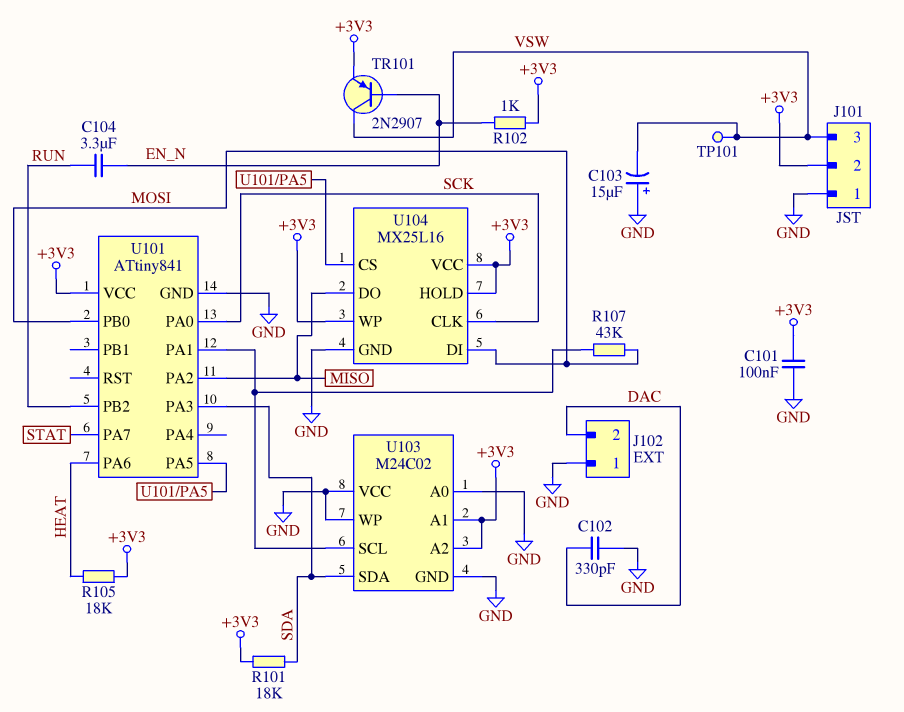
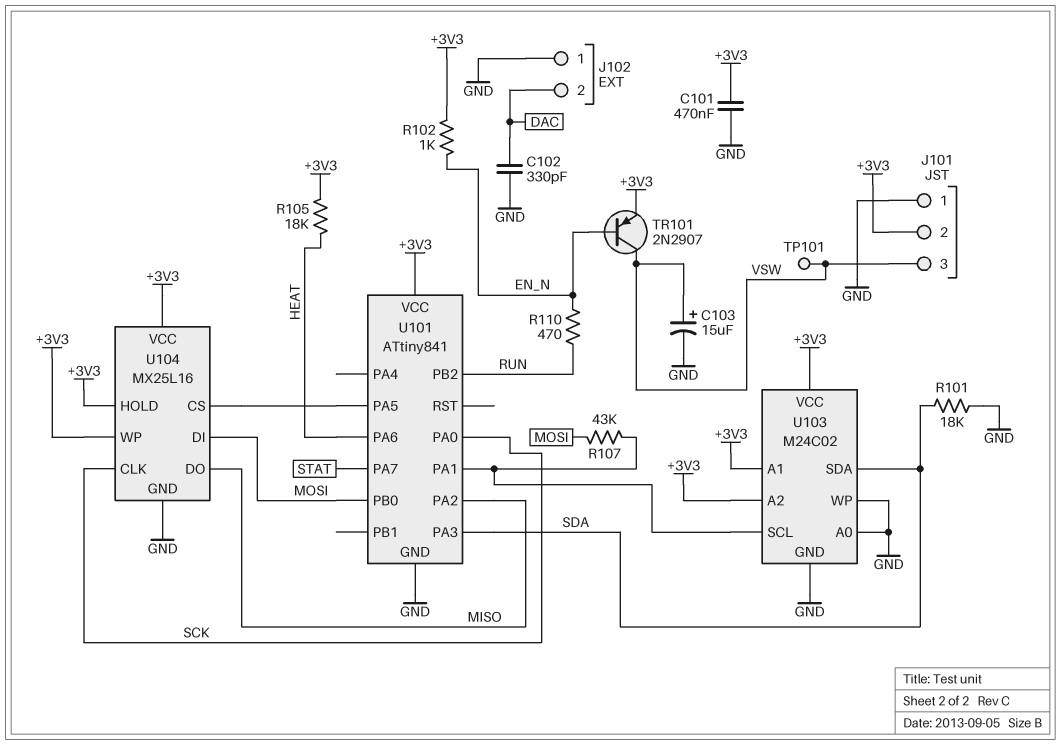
C101: 100nF (+3V3, GND) -> 470nF (+3V3, GND)
C103: 15uF (plus GND, minus VSW) -> 15uF (plus VSW, minus GND)
C104: 3.3uF (EN_N, RUN) -> none
R101: 18k (+3V3, SDA) -> 18k (GND, SDA)
R110: none -> 470 (EN_N, RUN)
U103 pin VCC: GND -> +3V3

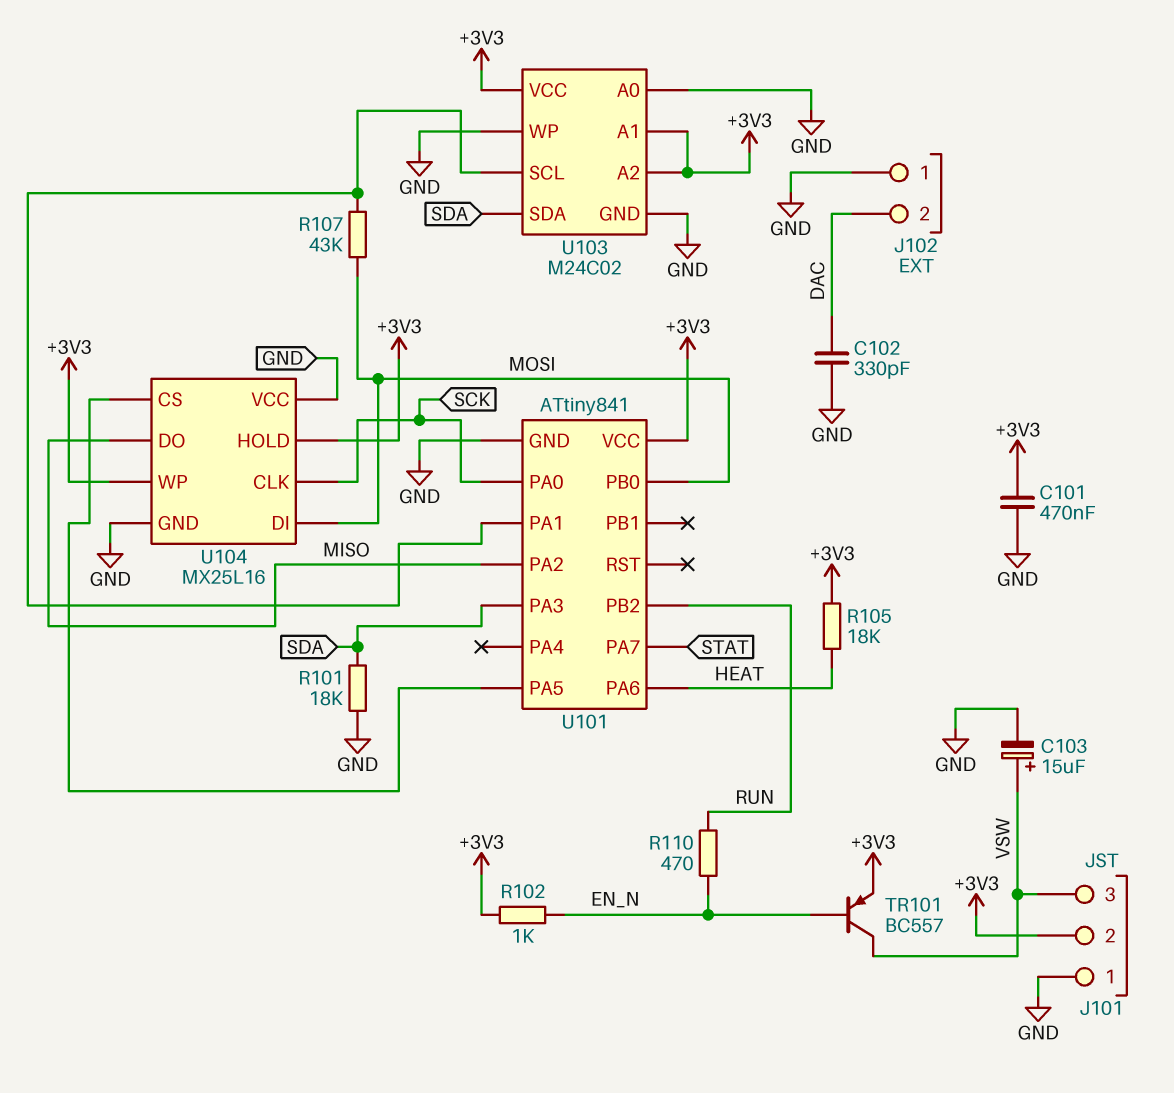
TP101: test point (VSW) -> none
TR101: PNP 2N2907 (B EN_N, C VSW, E +3V3) -> PNP BC557 (B EN_N, C VSW, E +3V3)
U104 pin VCC: +3V3 -> GND

